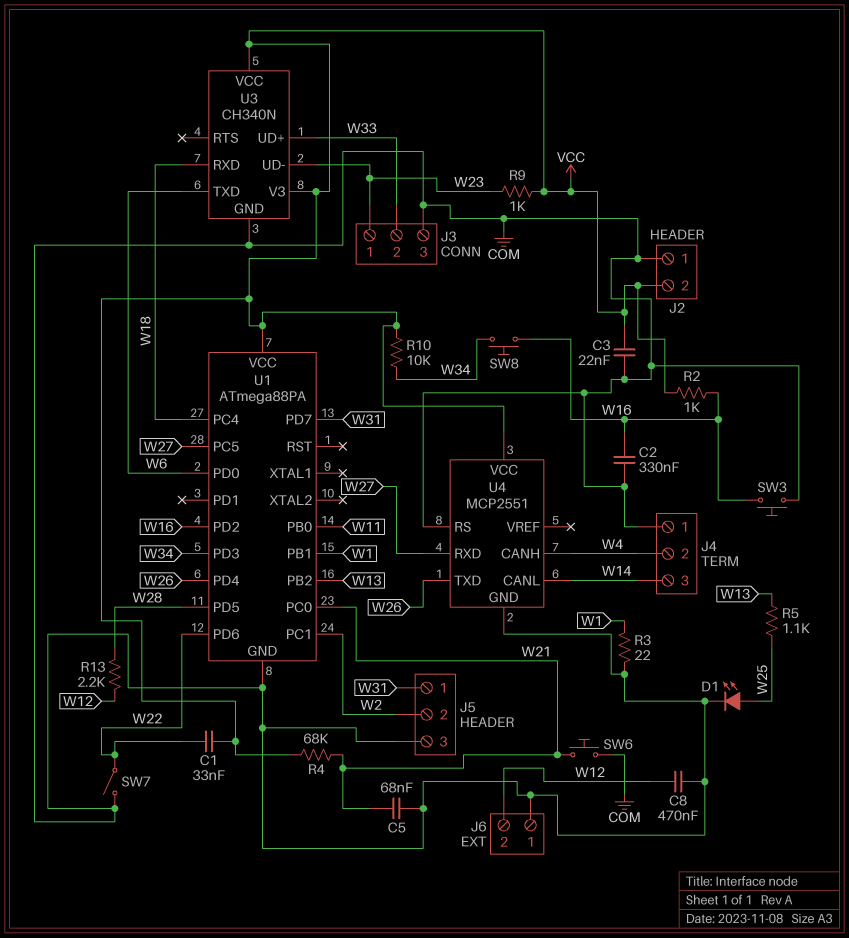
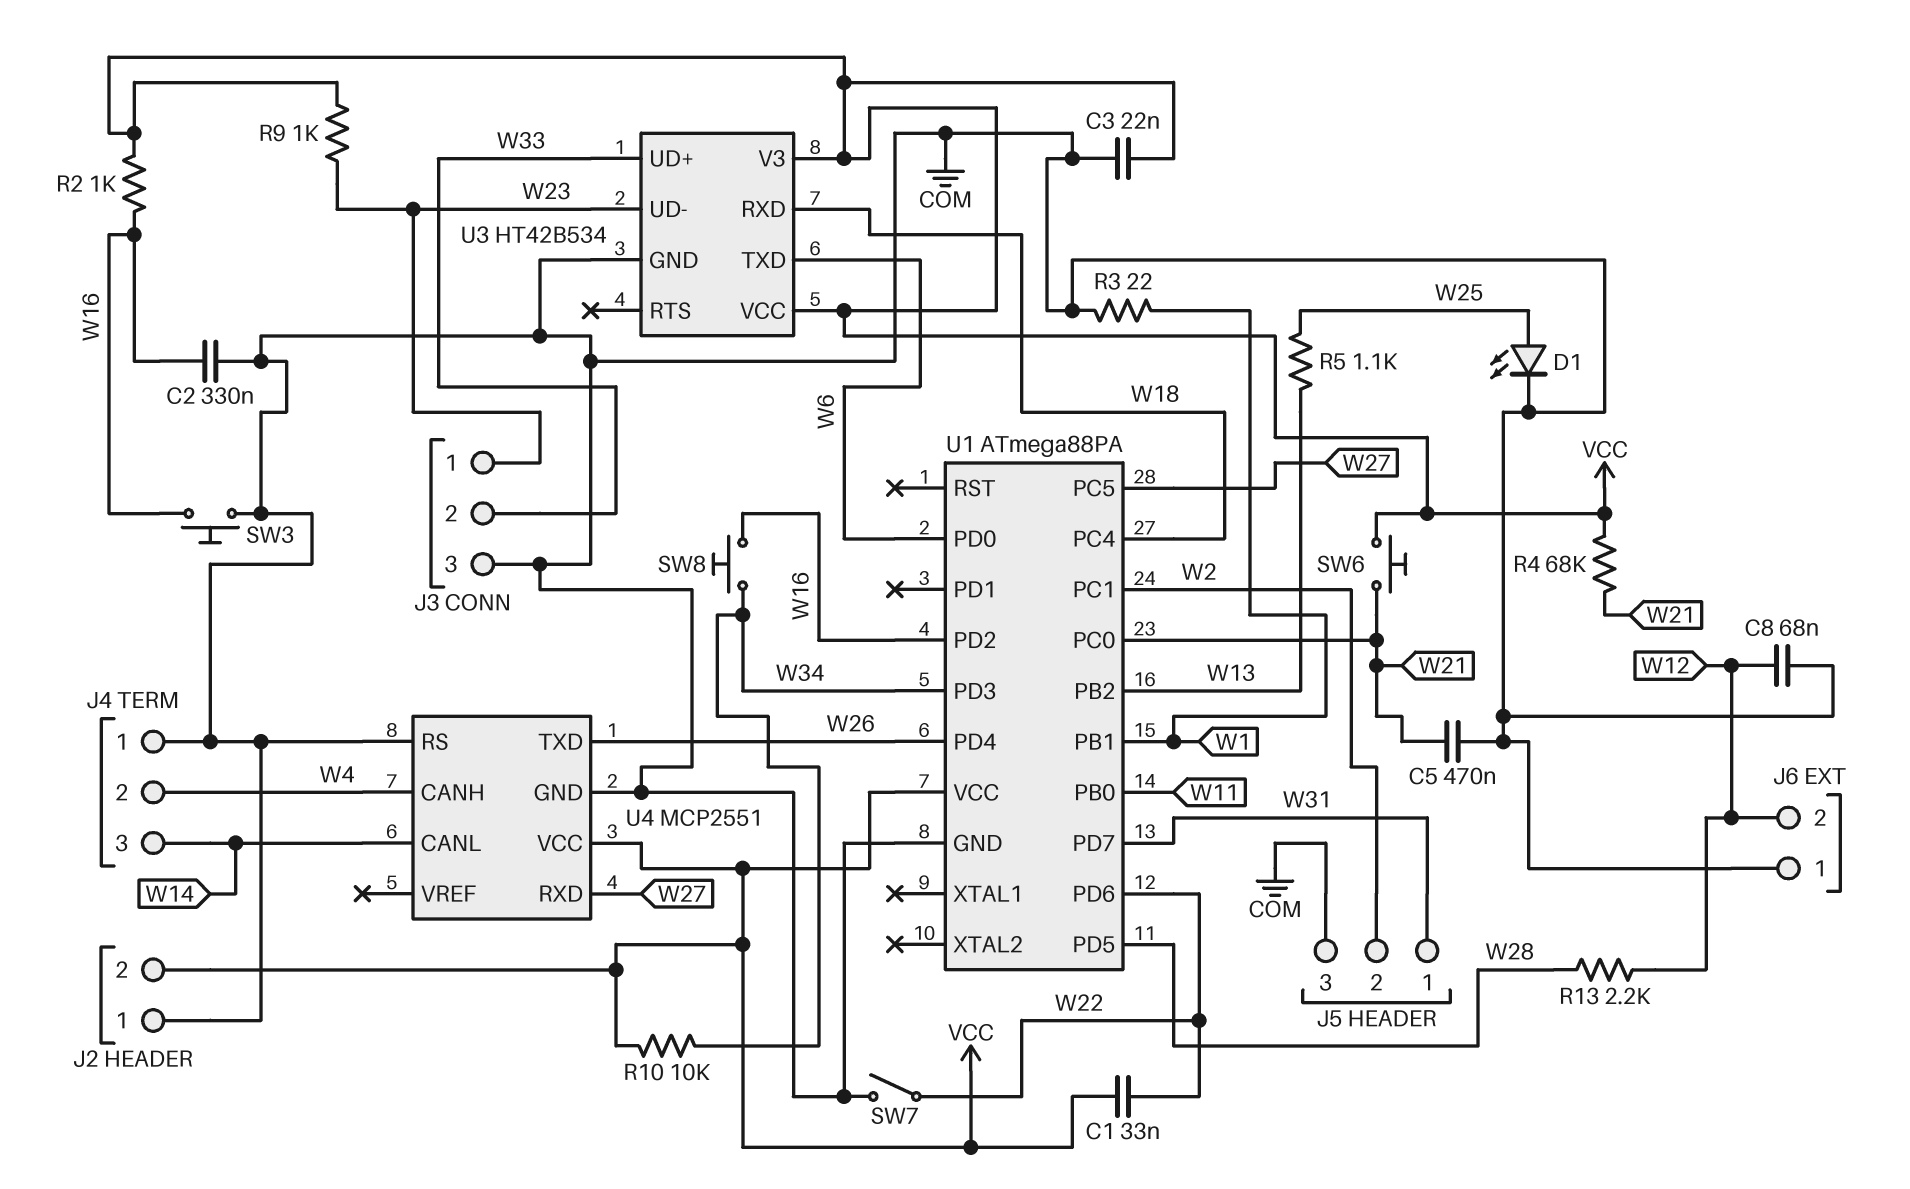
C5: 68nF (COM, W21) -> 470nF (COM, W21)
C8: 470nF (COM, W12) -> 68nF (COM, W12)
SW6: button (COM, W21) -> button (VCC, W21)
U3: CH340N -> HT42B534

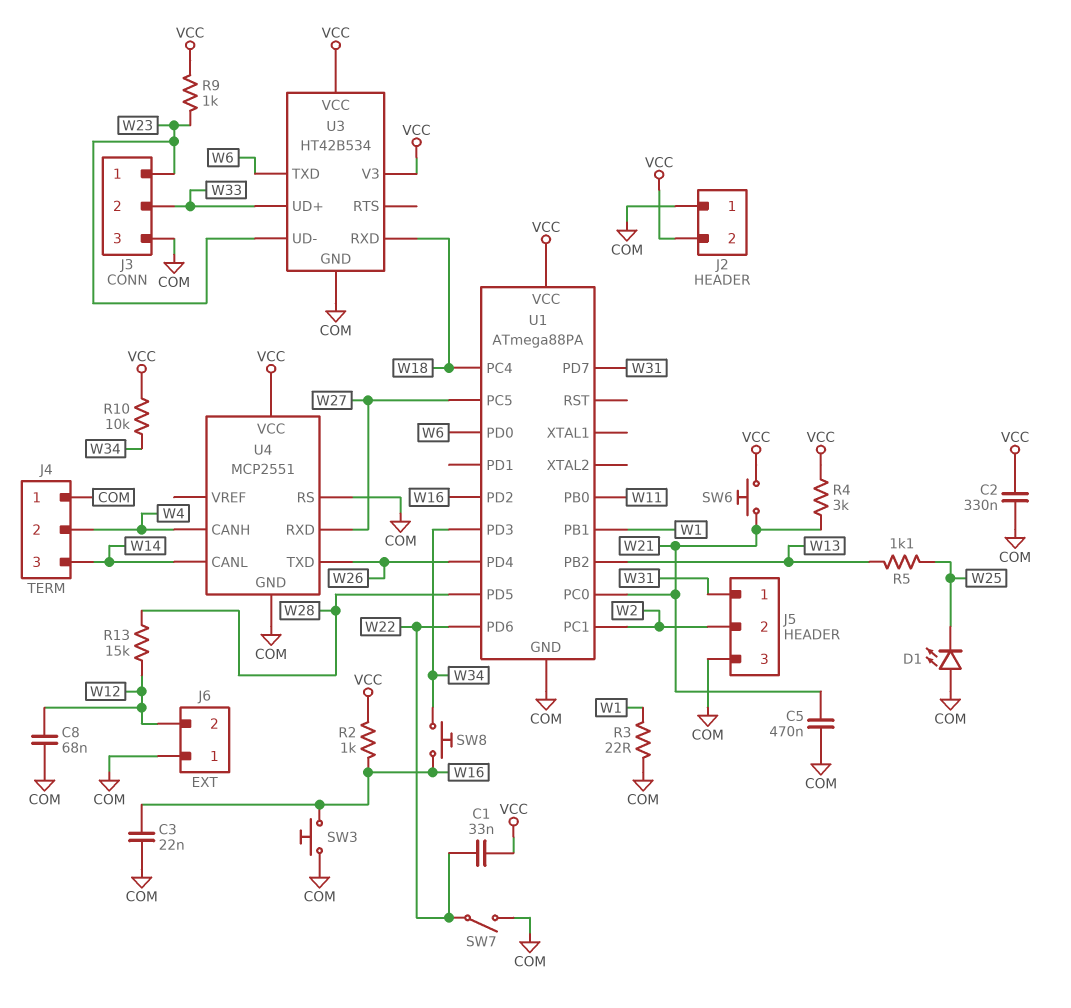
C2: 330nF (COM, W16) -> 330nF (COM, VCC)
C3: 22nF (COM, VCC) -> 22nF (COM, W16)
D1: LED (A W25, K COM) -> LED (A COM, K W25)
R4: 68k (VCC, W21) -> 3k (VCC, W21)
R13: 2.2k (W12, W28) -> 15k (W12, W28)

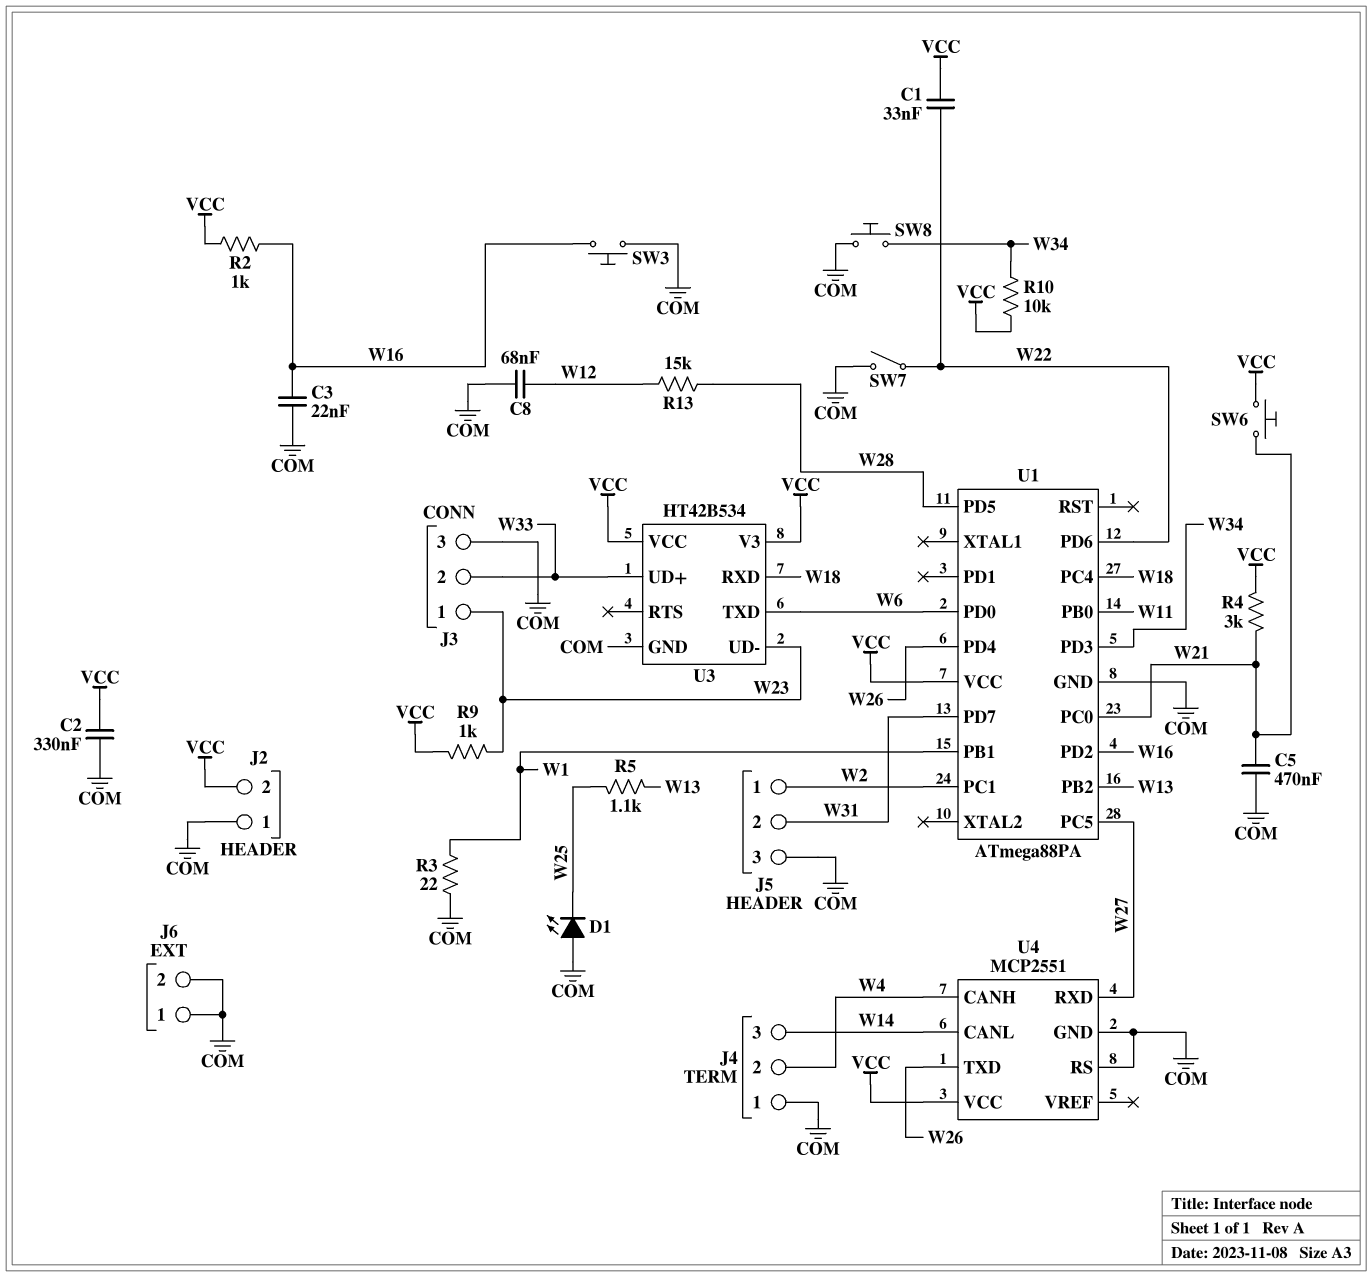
J5 pin 1: W31 -> W2
J5 pin 2: W2 -> W31
J6 pin 2: W12 -> COM
SW8: button (W16, W34) -> button (COM, W34)

